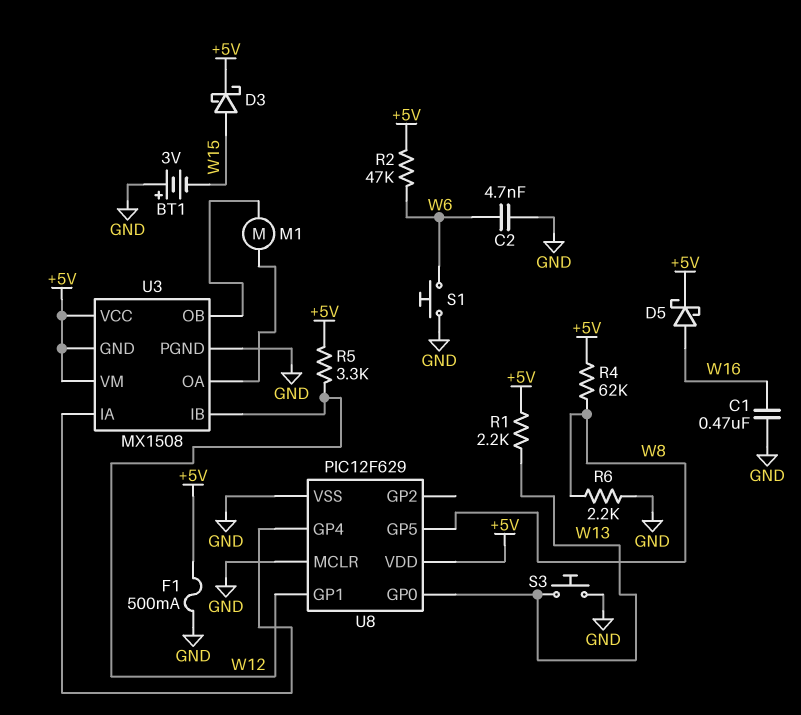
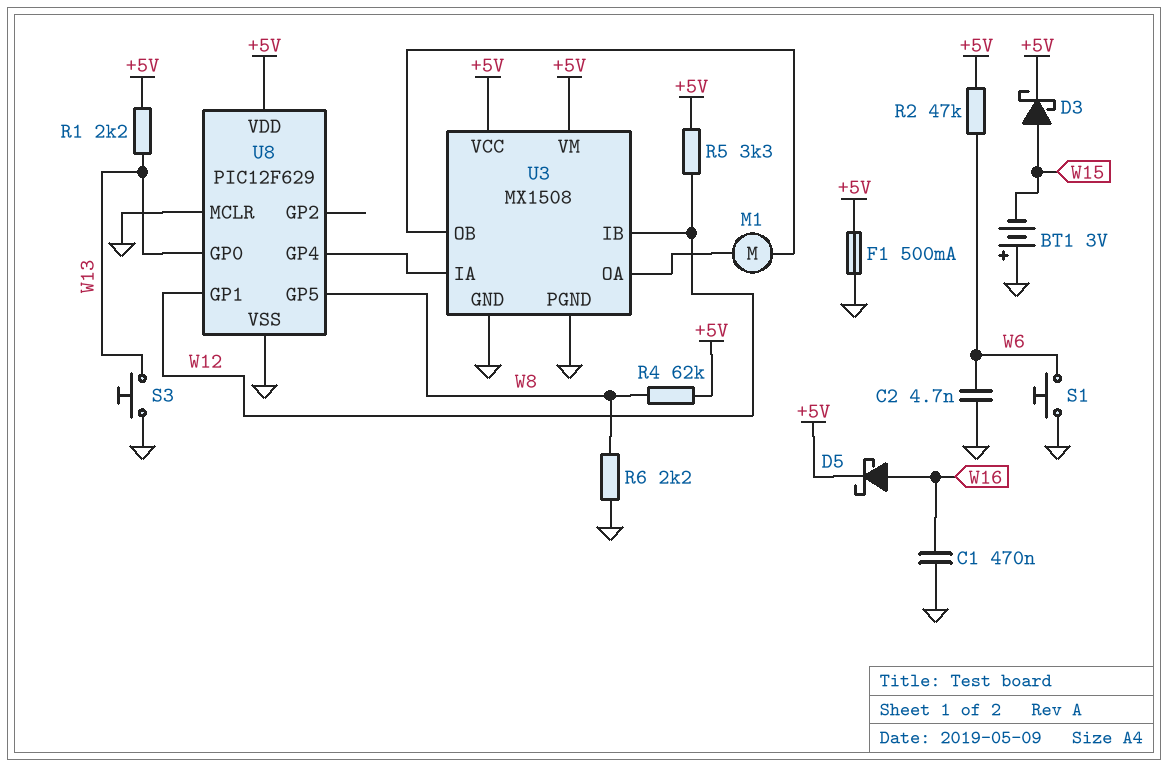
U3 pin GND: +5V -> GND

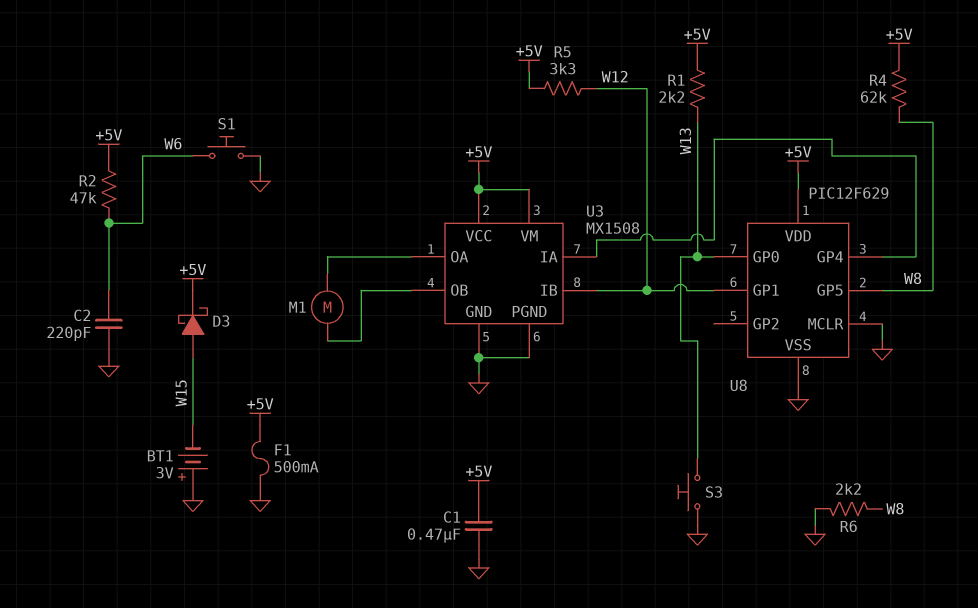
C1: 470nF (GND, W16) -> 470nF (+5V, GND)
C2: 4.7nF (GND, W6) -> 220pF (GND, W6)
D5: schottky (A W16, K +5V) -> none

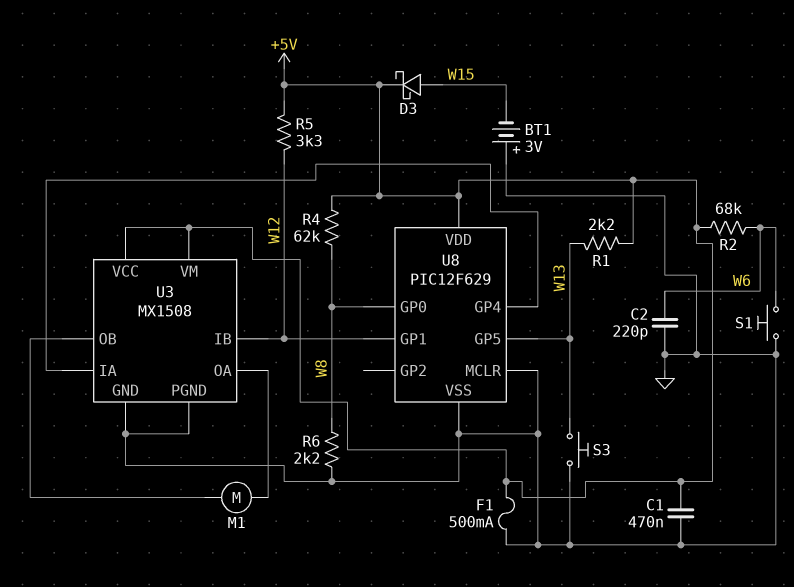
R2: 47k (+5V, W6) -> 68k (+5V, W6)
U8 pin GP0: W13 -> W8
U8 pin GP5: W8 -> W13

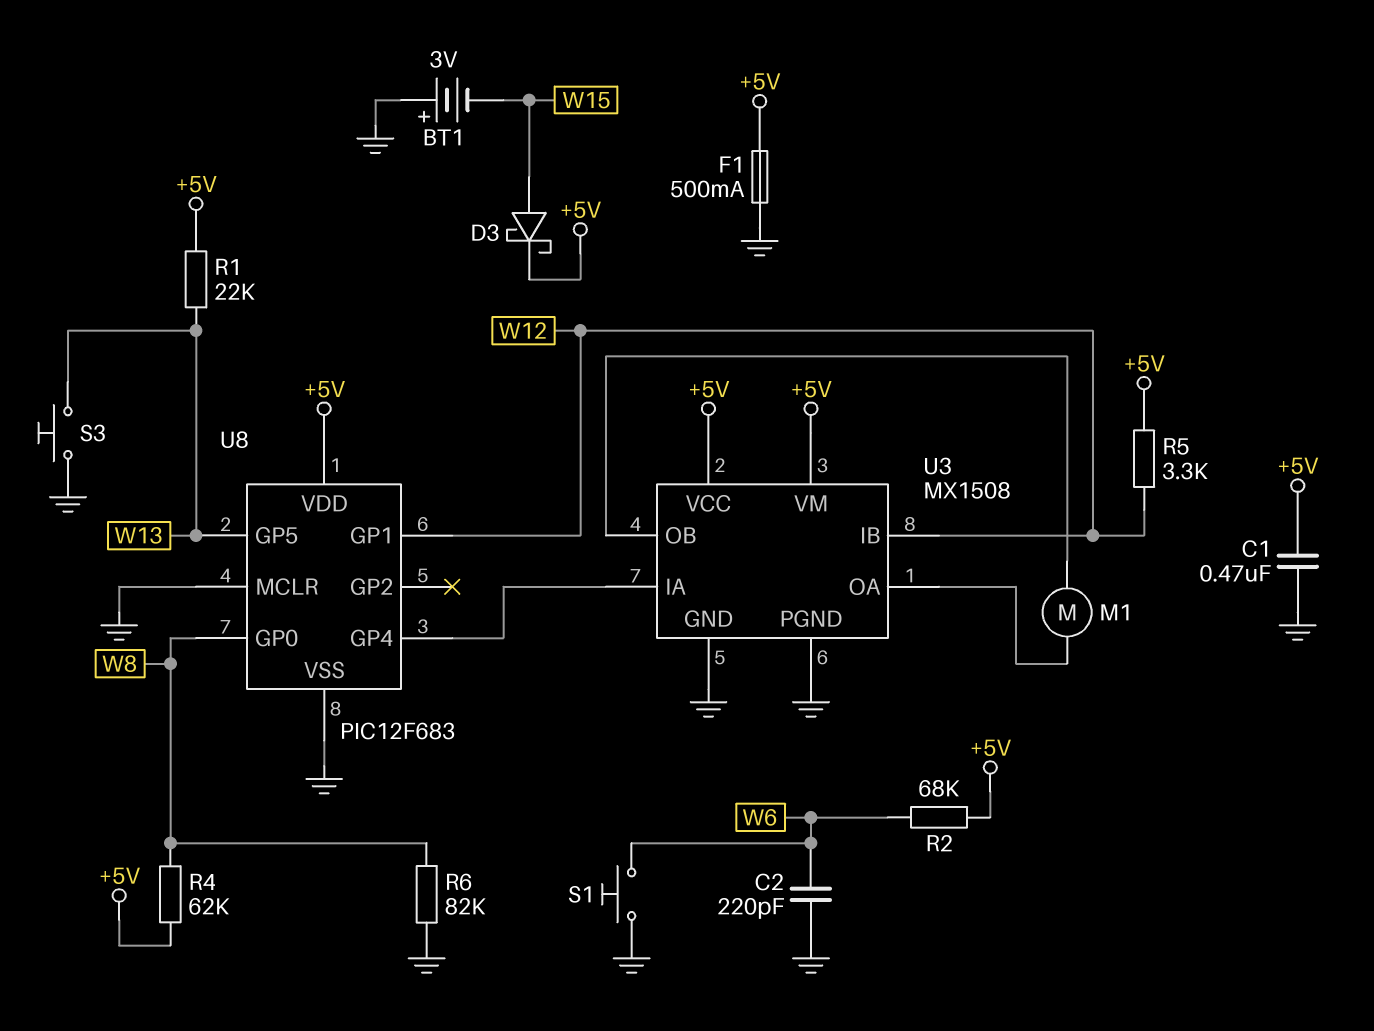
R1: 2.2k (+5V, W13) -> 22k (+5V, W13)
R6: 2.2k (GND, W8) -> 82k (GND, W8)
U8: PIC12F629 -> PIC12F683

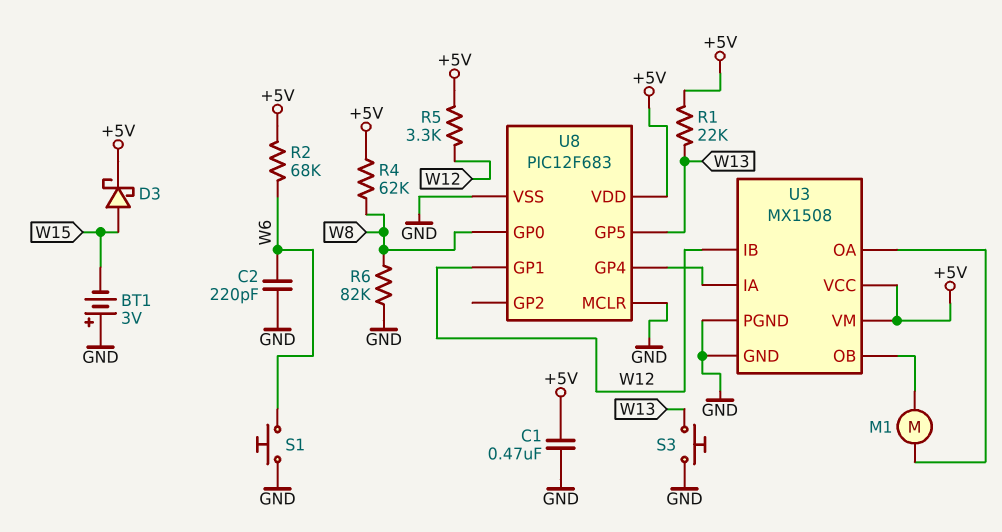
F1: 500mA (+5V, GND) -> none

